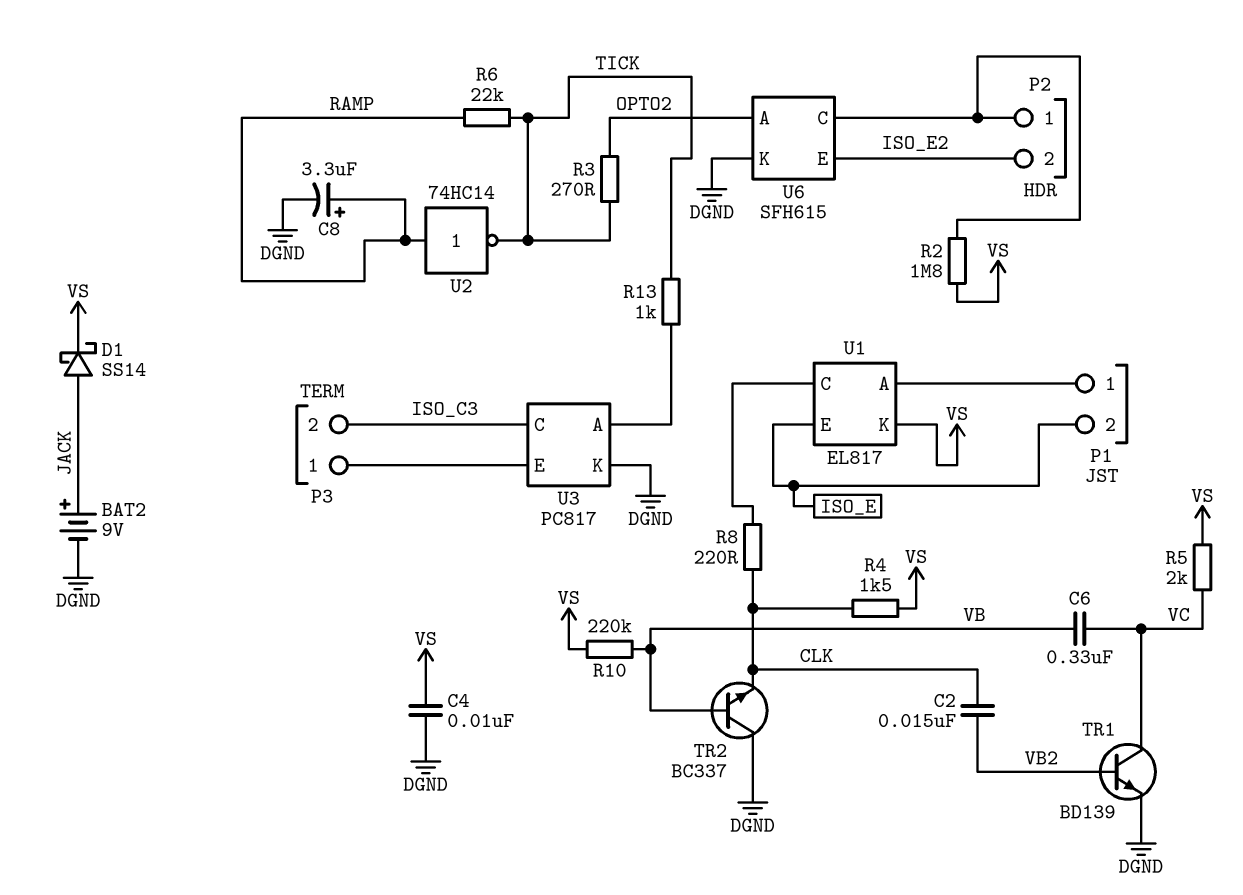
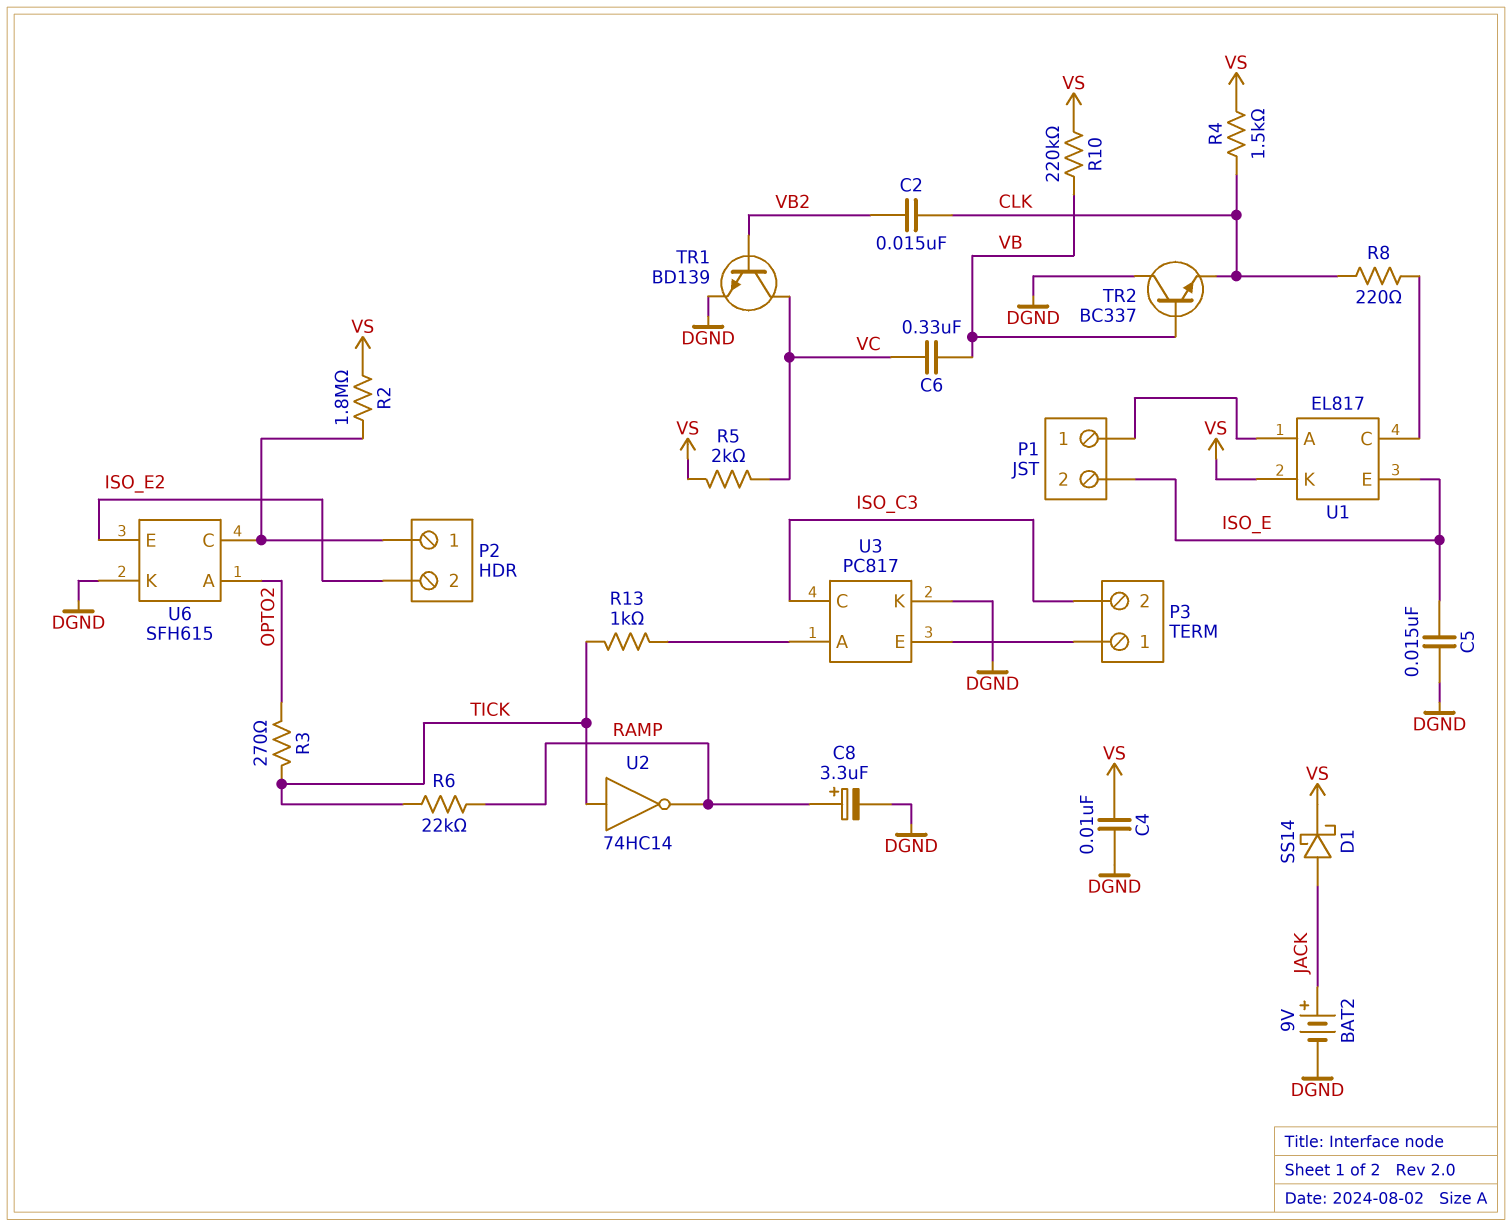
C5: none -> 15nF (DGND, ISO_E)
U2: NOT 74HC14 (in RAMP, out TICK) -> NOT 74HC14 (in TICK, out RAMP)

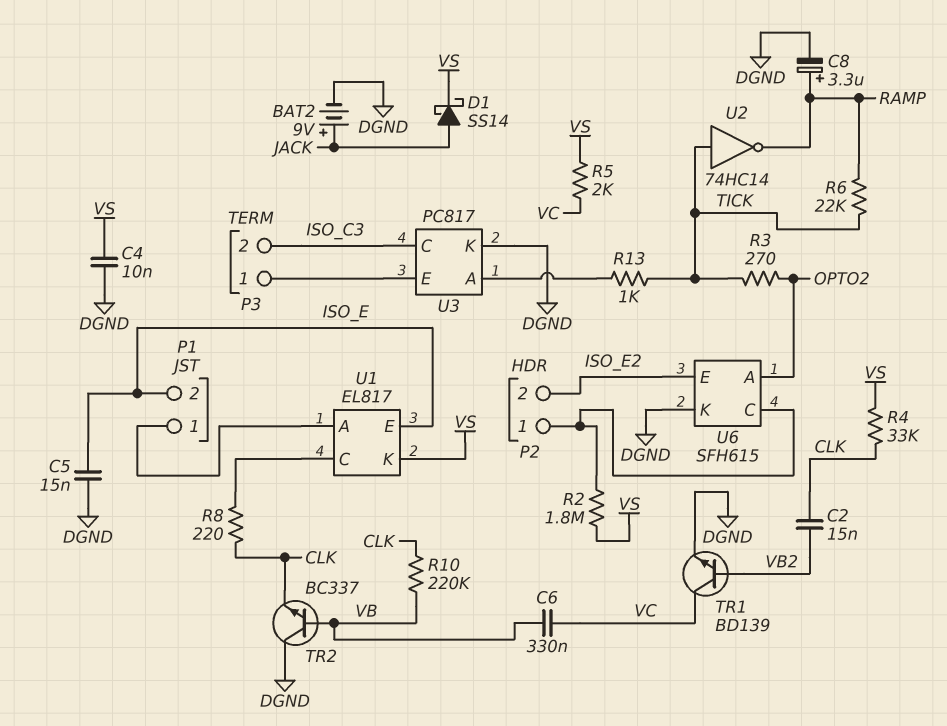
R4: 1.5k (CLK, VS) -> 33k (CLK, VS)
R10: 220k (VB, VS) -> 220k (CLK, VB)

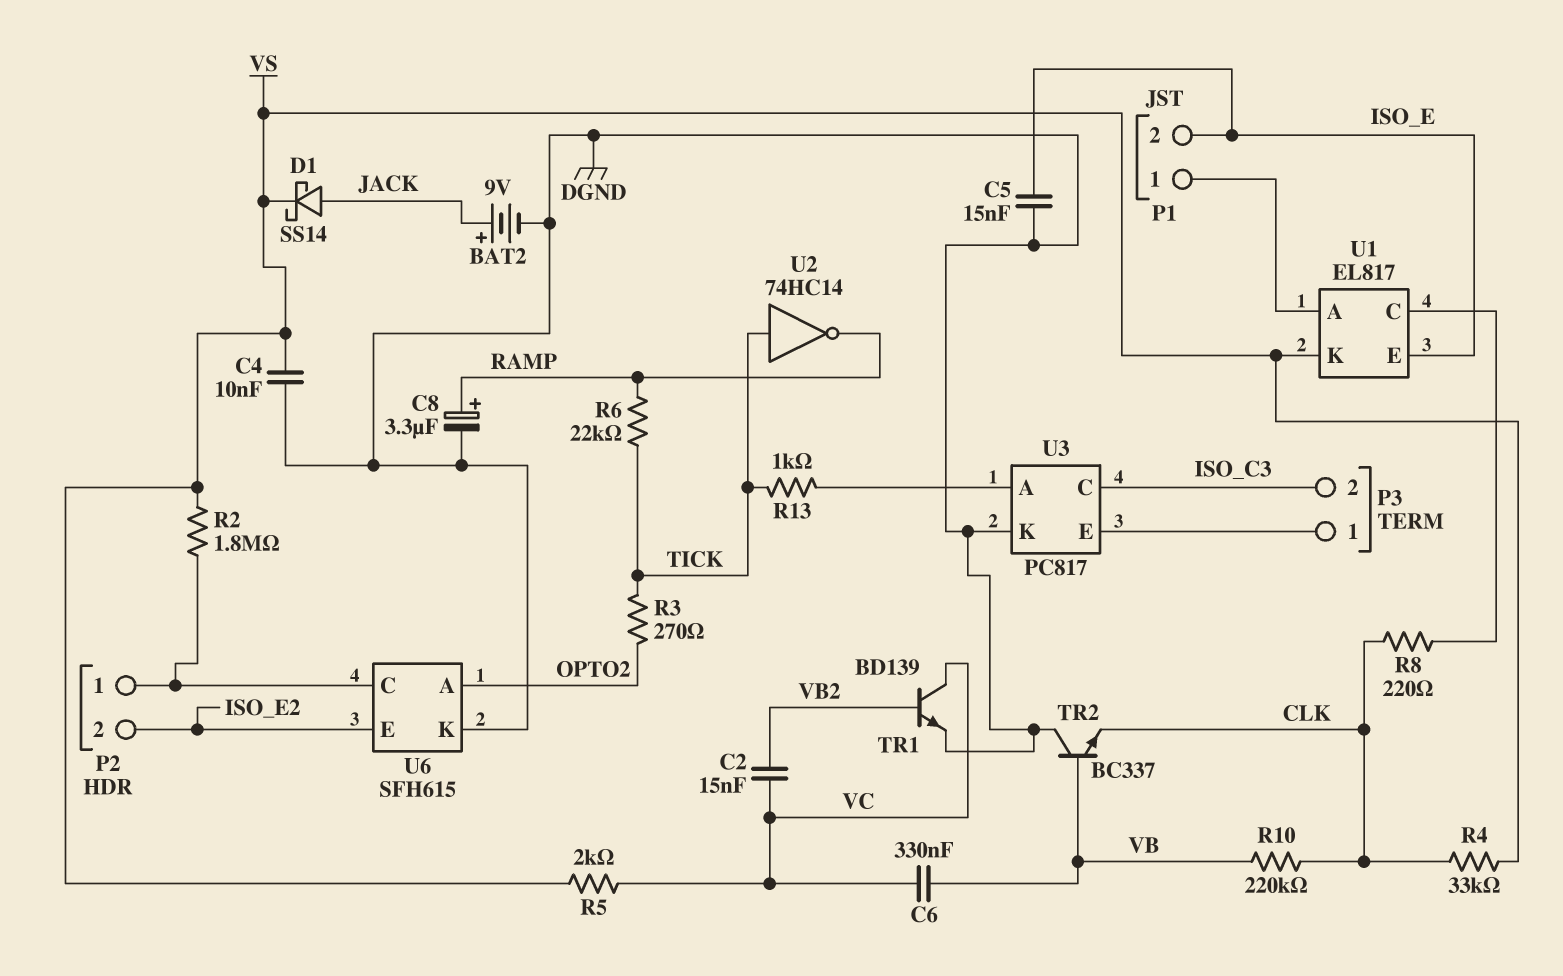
C2: 15nF (CLK, VB2) -> 15nF (VB2, VC)

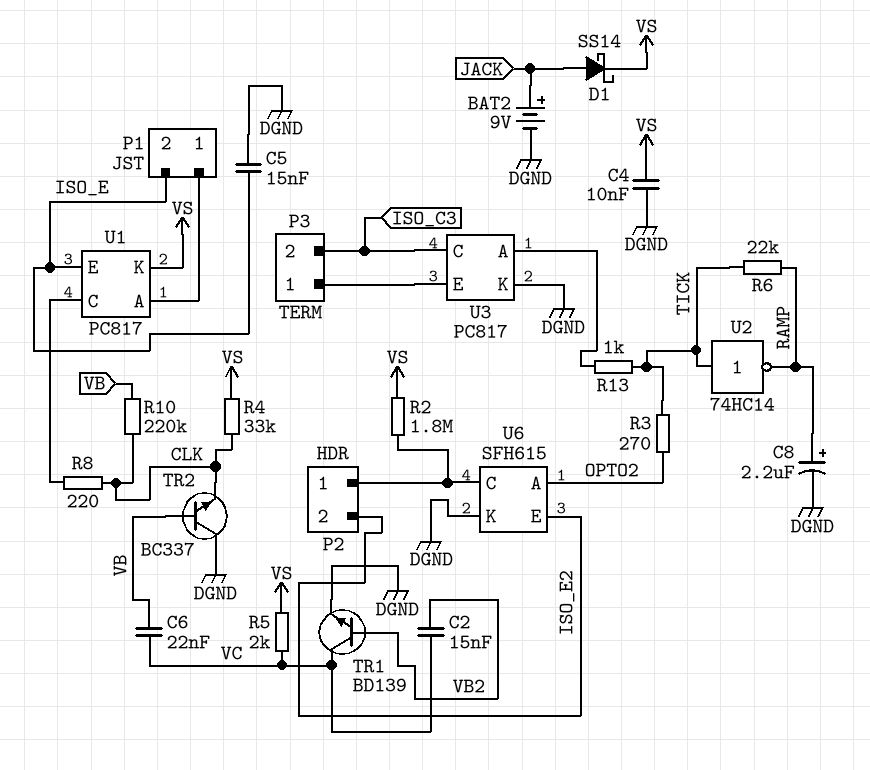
C6: 330nF (VB, VC) -> 22nF (VB, VC)
C8: 3.3uF (plus RAMP, minus DGND) -> 2.2uF (plus RAMP, minus DGND)
U1: EL817 -> PC817

